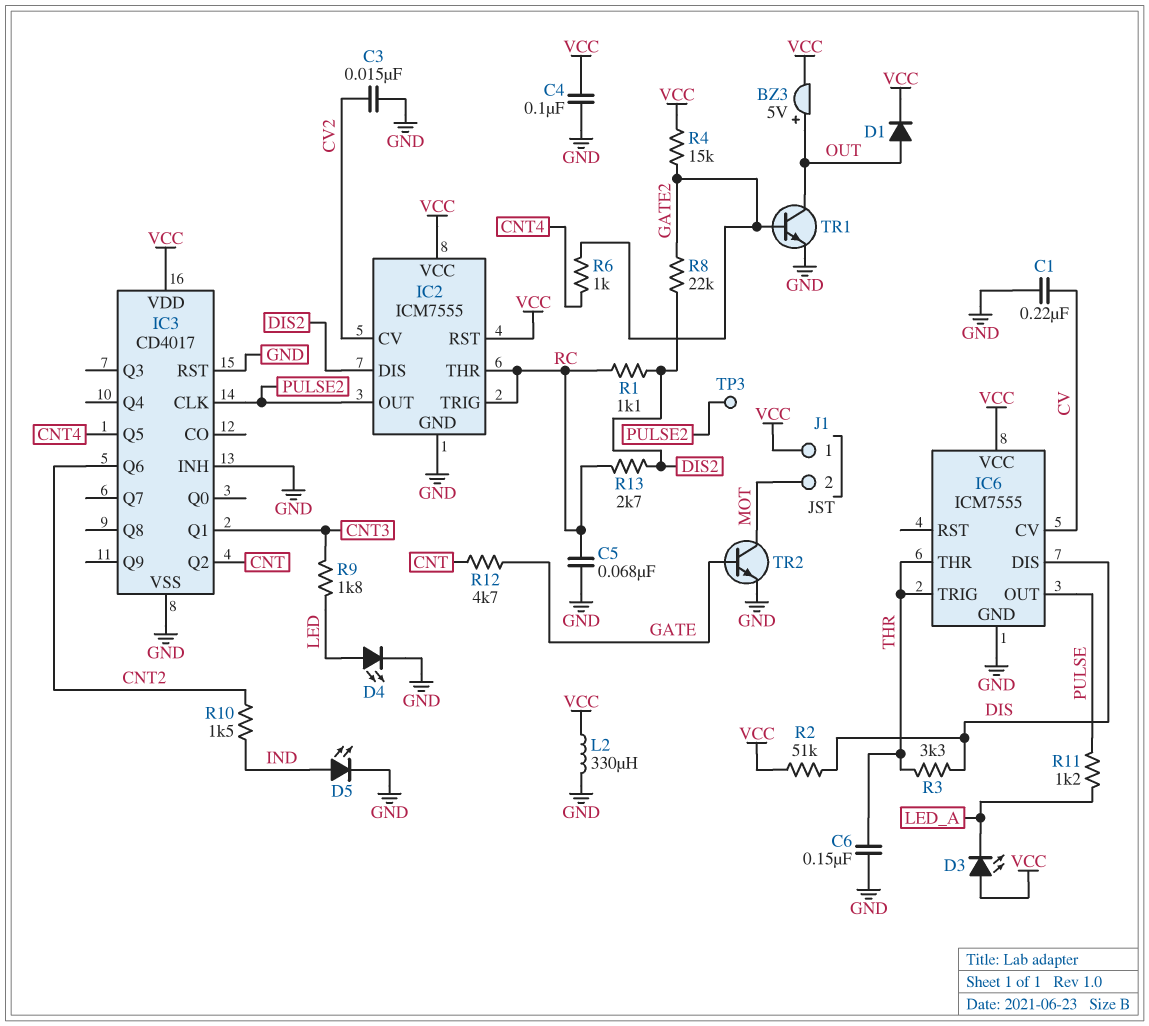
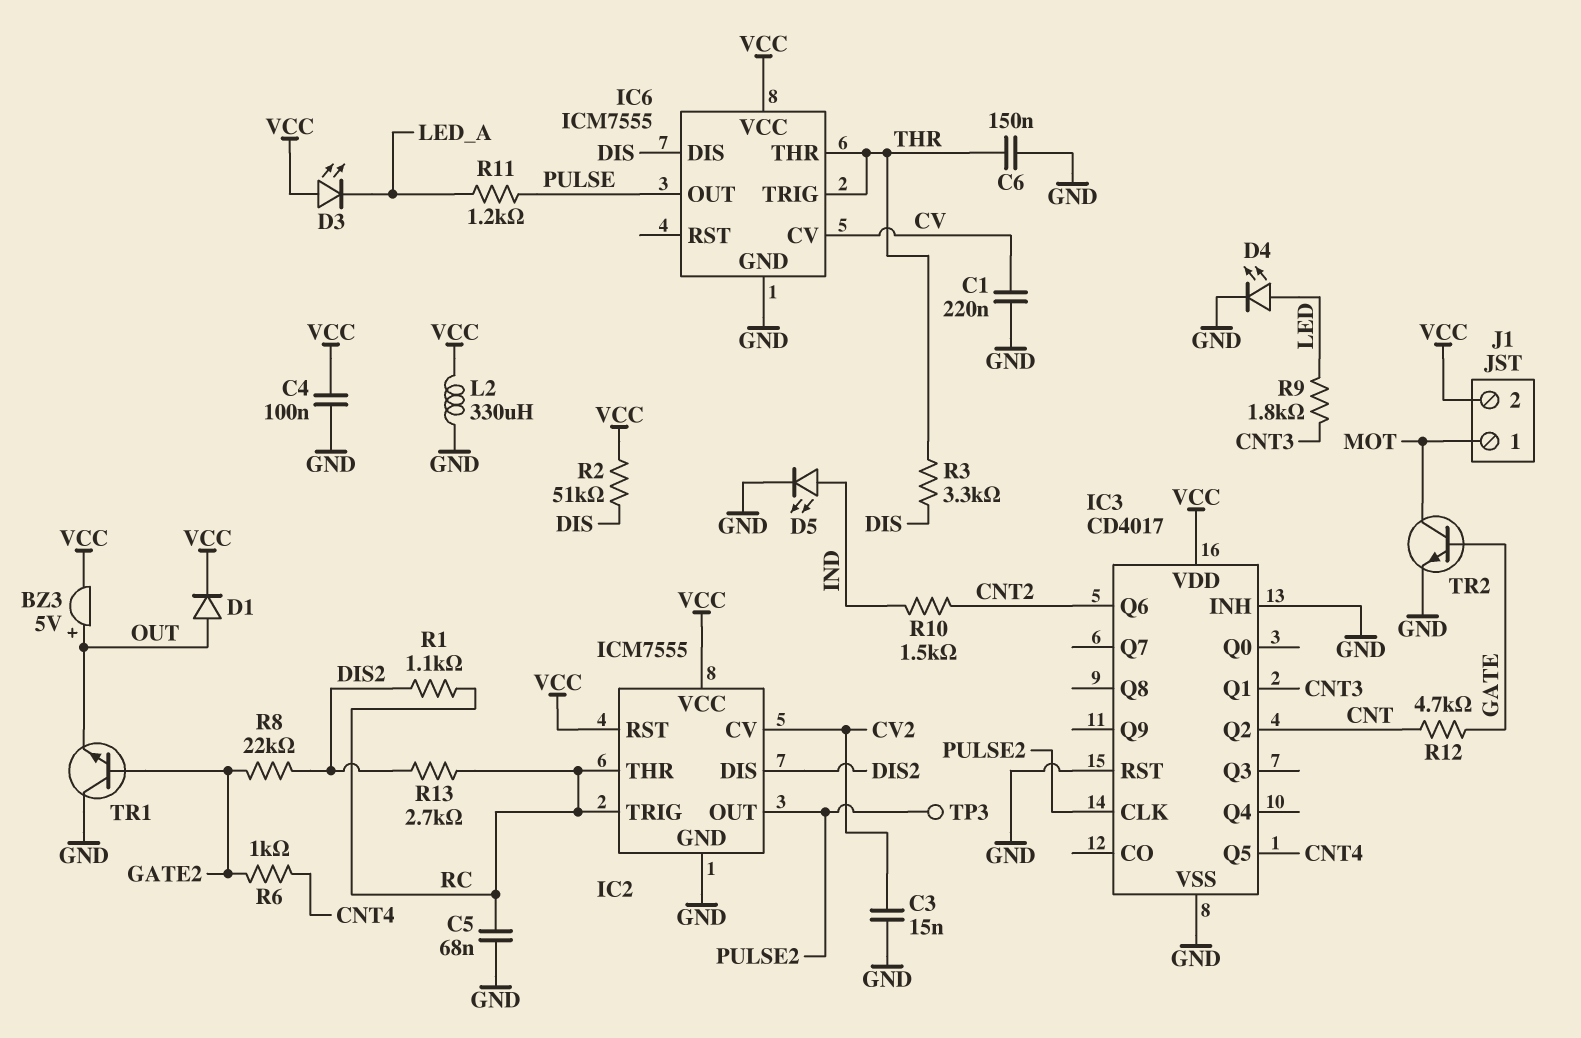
J1 pin 1: VCC -> MOT
J1 pin 2: MOT -> VCC
R4: 15k (GATE2, VCC) -> none
TR1: NPN (B GATE2, C OUT, E GND) -> NPN (B GATE2, C GND, E OUT)

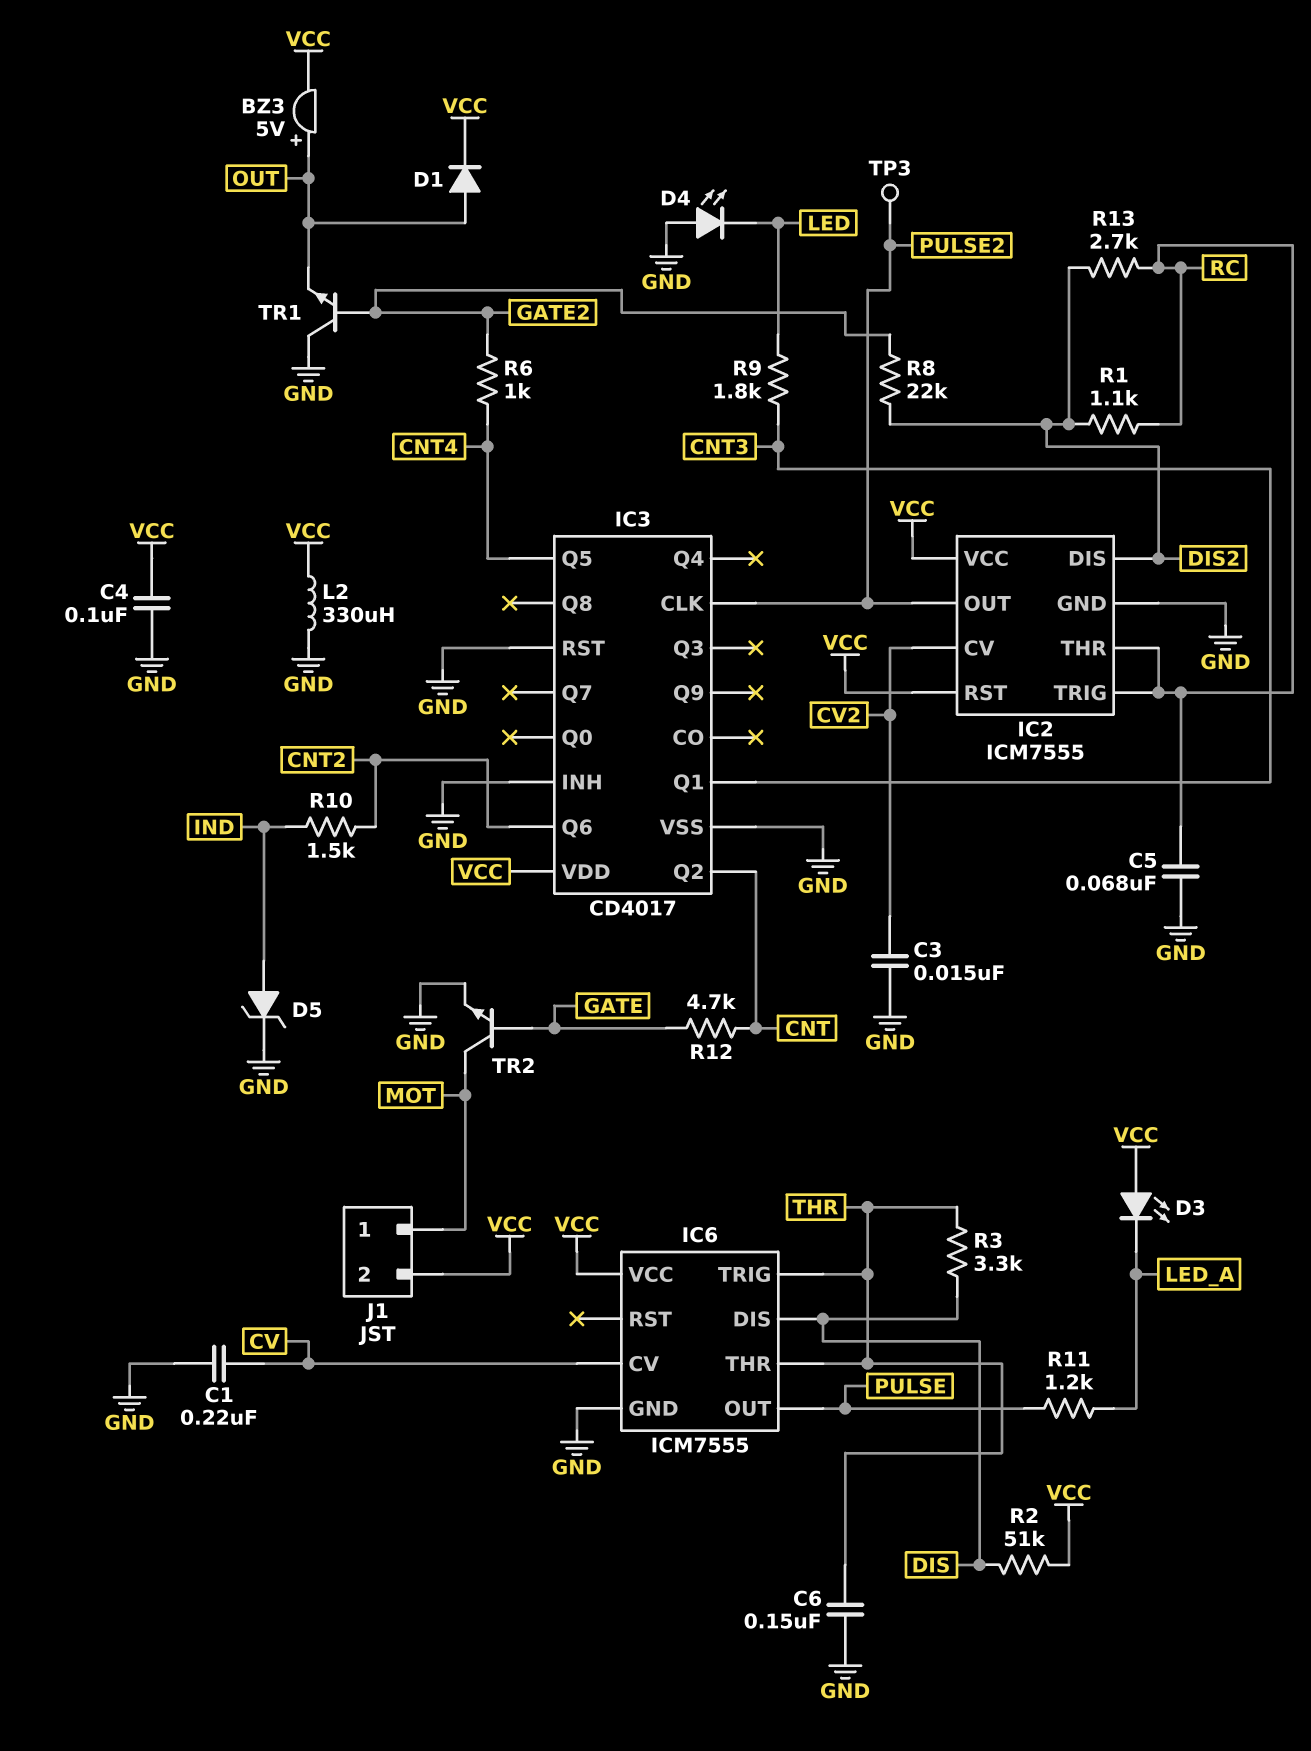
D4: LED (A LED, K GND) -> LED (A GND, K LED)
D5: LED (A IND, K GND) -> zener (A IND, K GND)

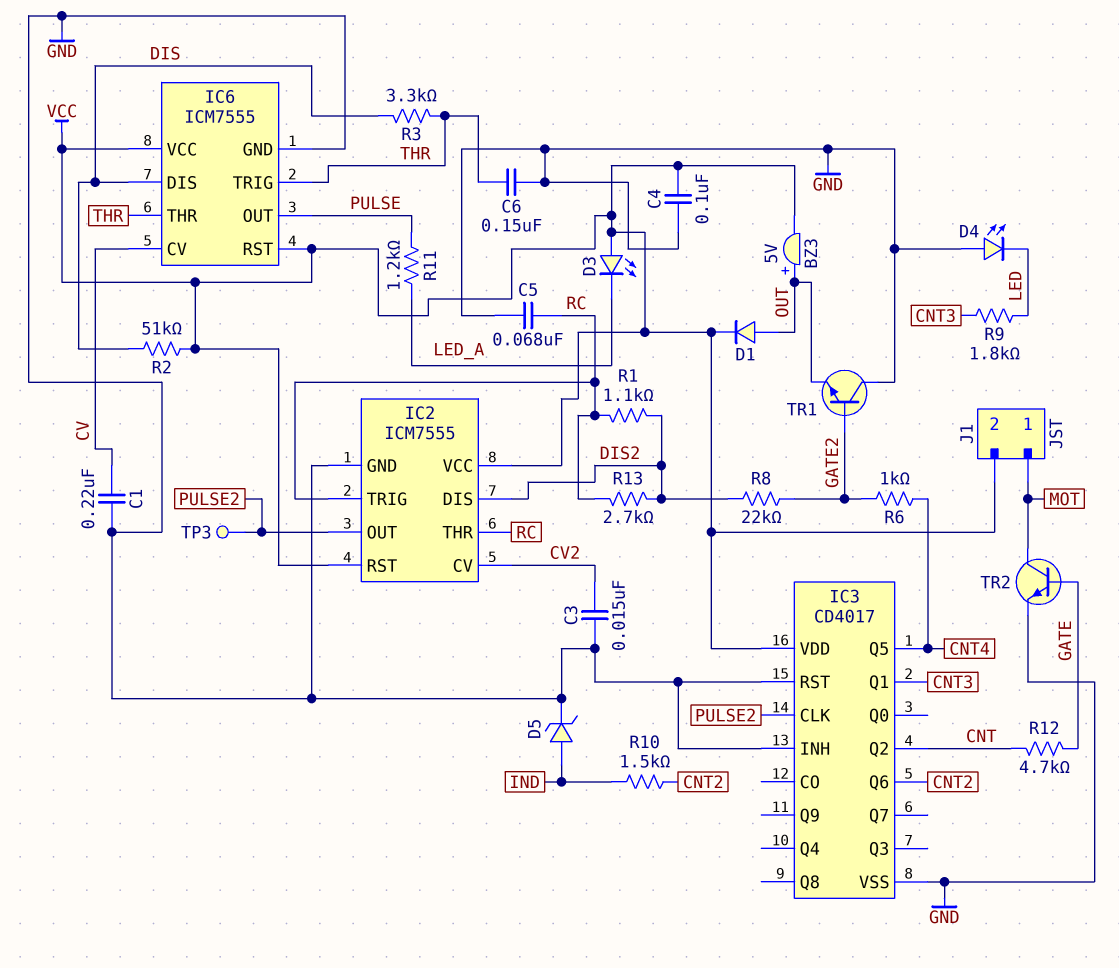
IC6 pin RST: none -> VCC
L2: 330uH (GND, VCC) -> none

